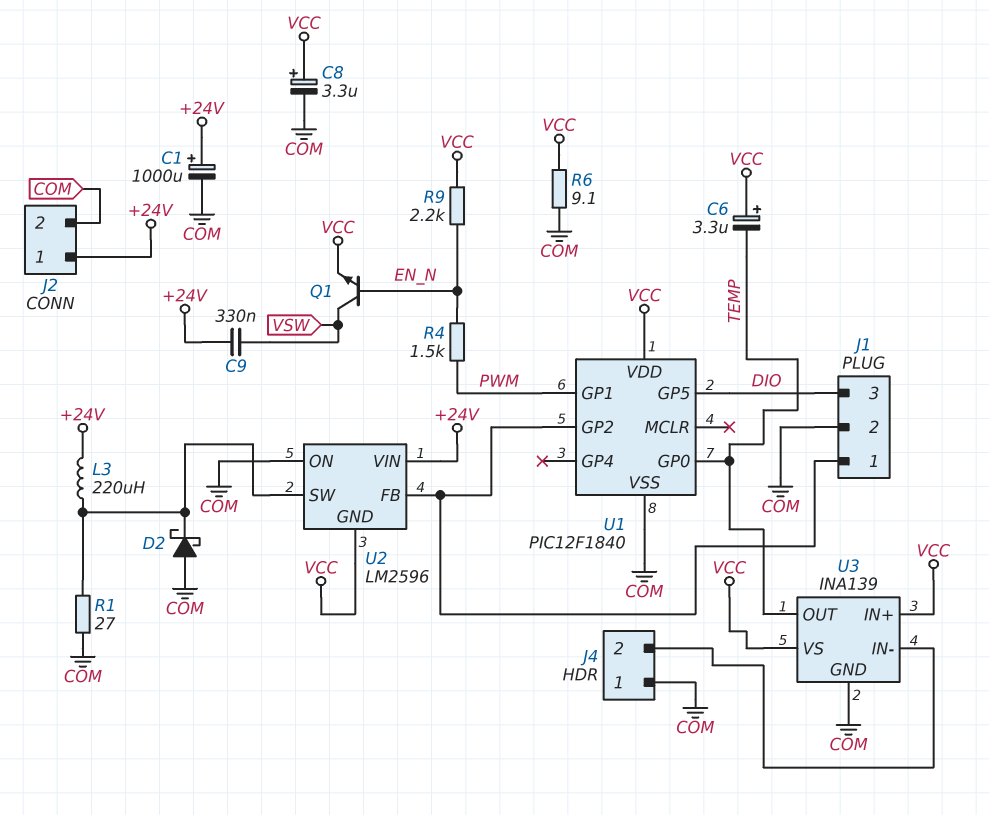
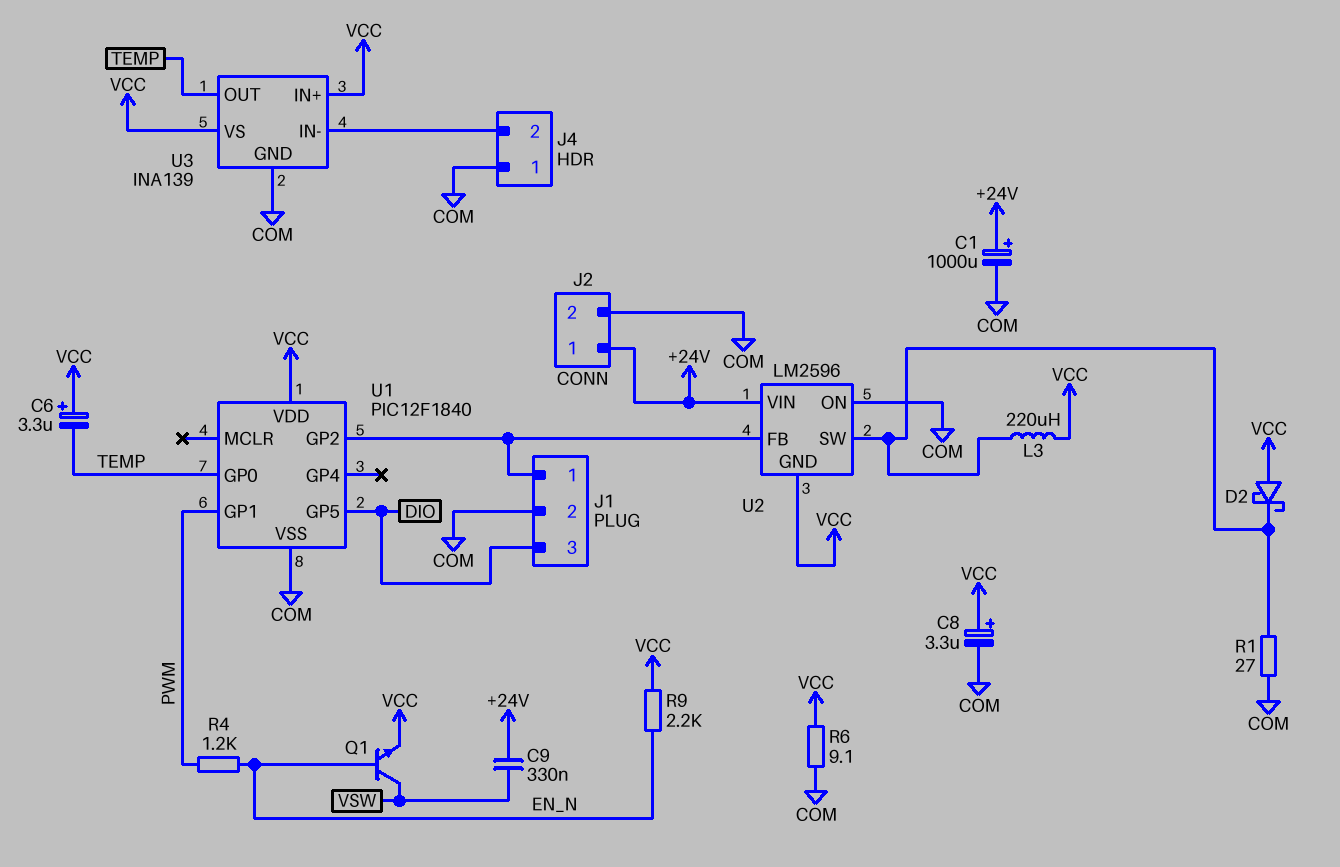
D2: schottky (A COM, K U2/SW) -> schottky (A VCC, K U2/SW)
L3: 220uH (+24V, U2/SW) -> 220uH (U2/SW, VCC)
R4: 1.5k (EN_N, PWM) -> 1.2k (EN_N, PWM)

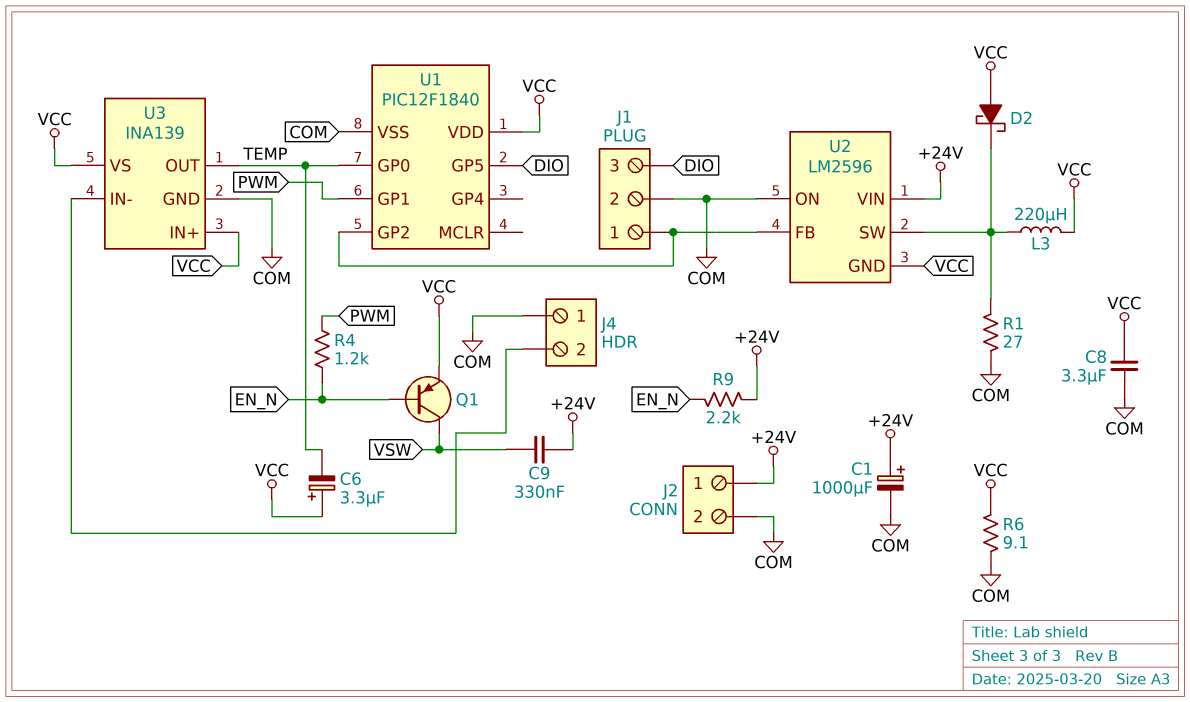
C8: 3.3uF (plus VCC, minus COM) -> 3.3uF (COM, VCC)
Q1: NPN (B EN_N, C VSW, E VCC) -> PNP (B EN_N, C VSW, E VCC)
R9: 2.2k (EN_N, VCC) -> 2.2k (+24V, EN_N)

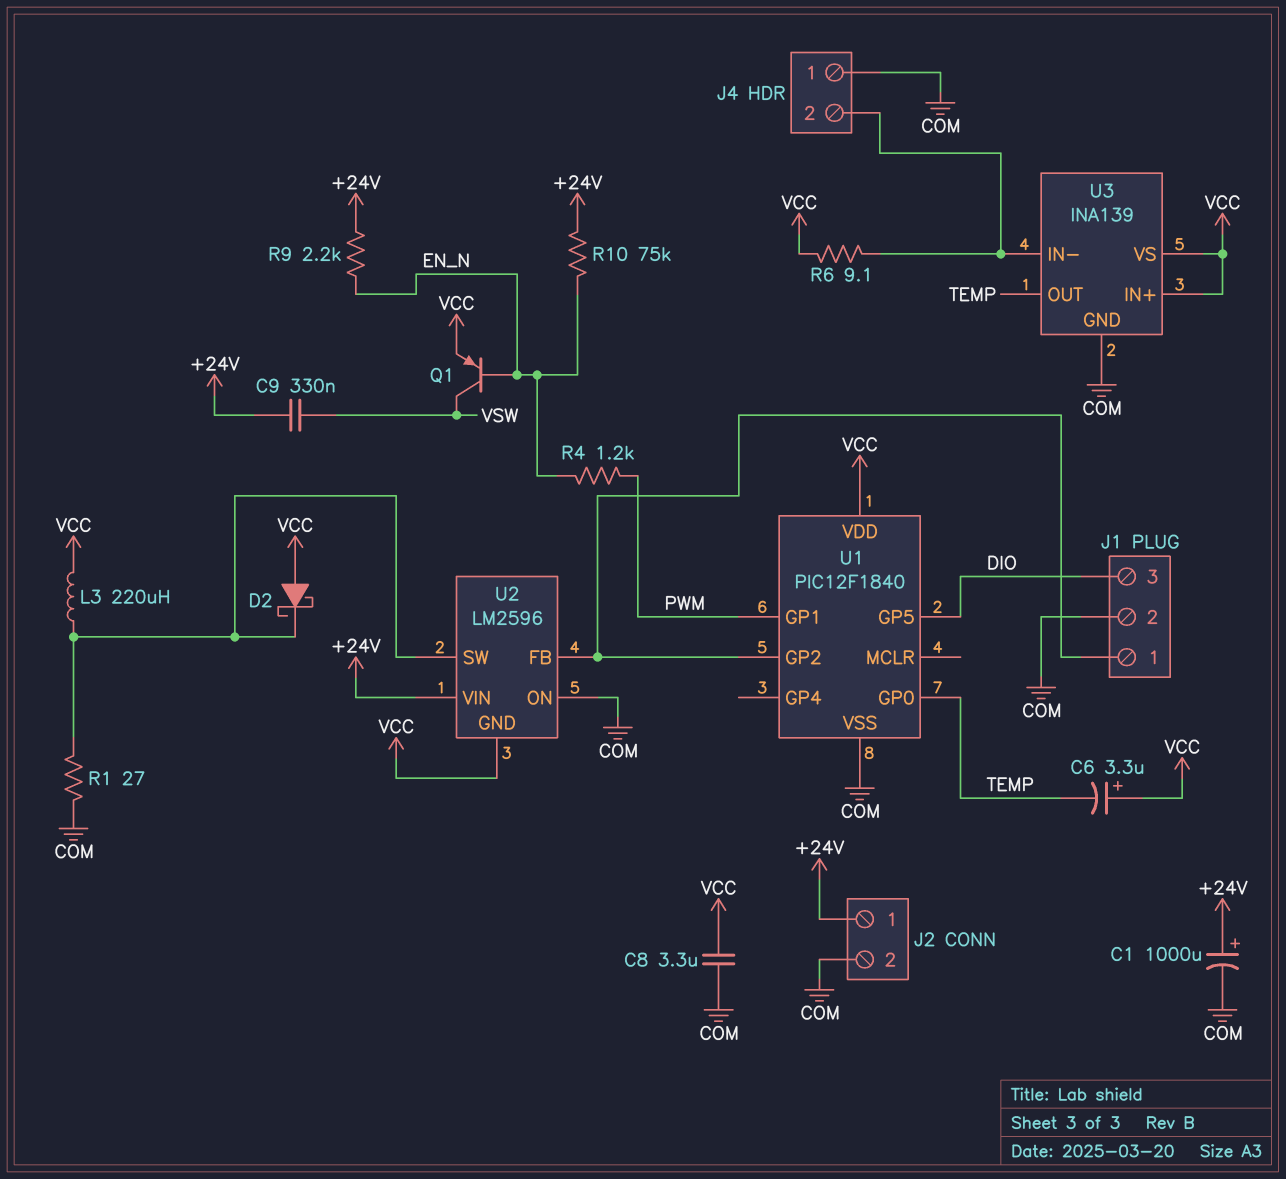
R6: 9.1 (COM, VCC) -> 9.1 (J4/2, VCC)
R10: none -> 75k (+24V, EN_N)

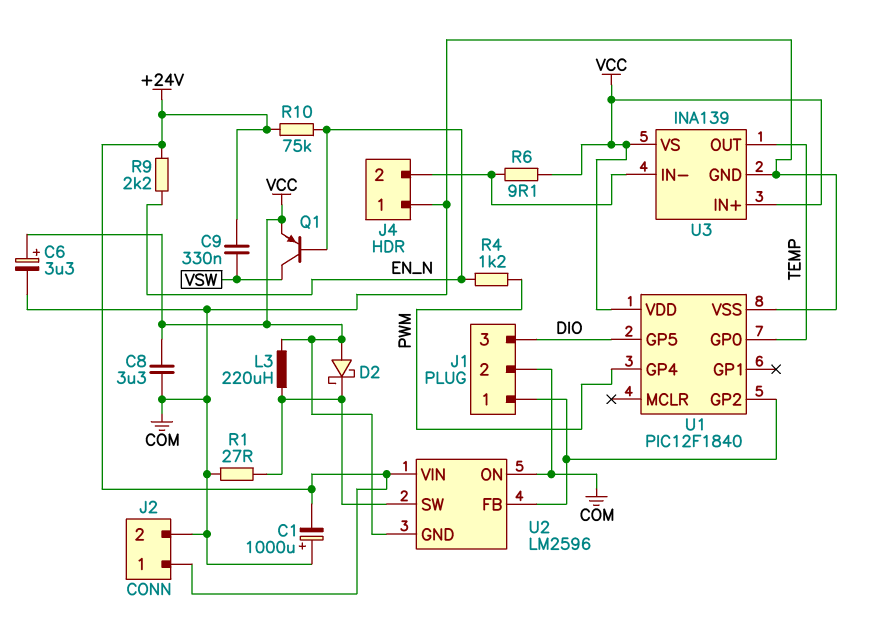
C1: 1000uF (plus +24V, minus COM) -> 1000uF (plus COM, minus +24V)
C6: 3.3uF (plus VCC, minus TEMP) -> 3.3uF (plus VCC, minus COM)
U1 pin GP1: PWM -> none
U1 pin GP4: none -> PWM

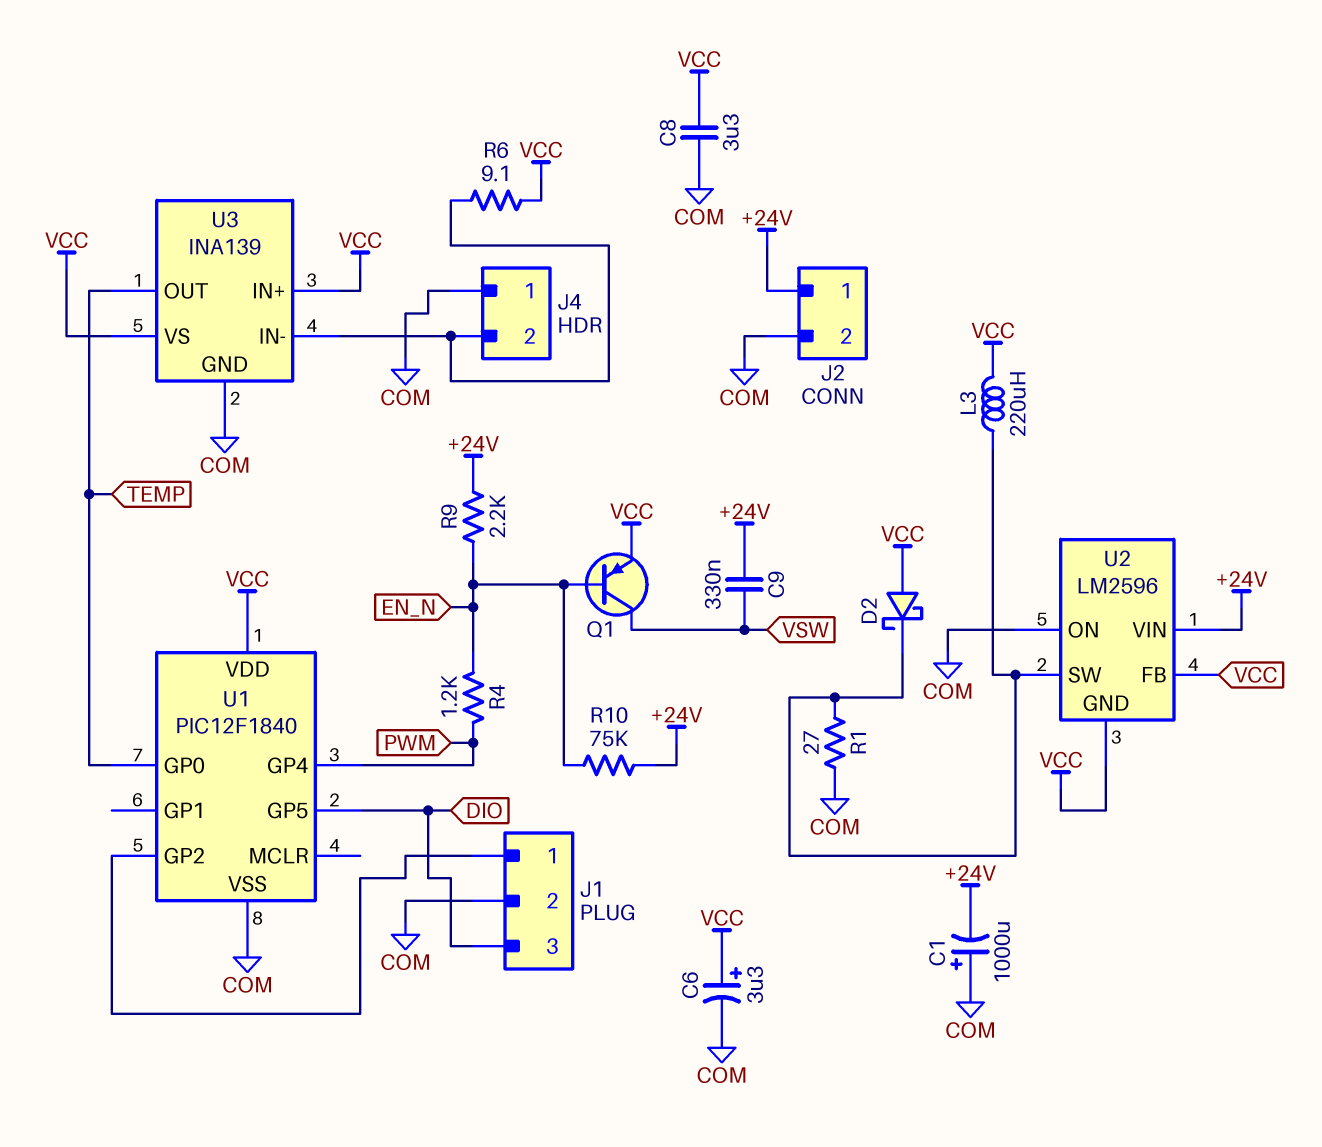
U2 pin FB: J1/1 -> VCC

